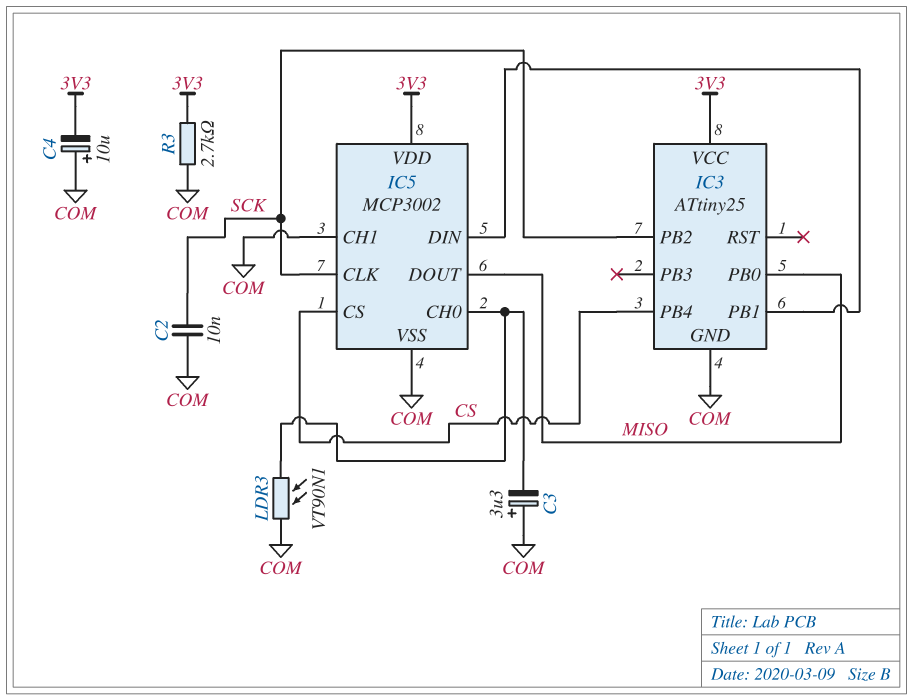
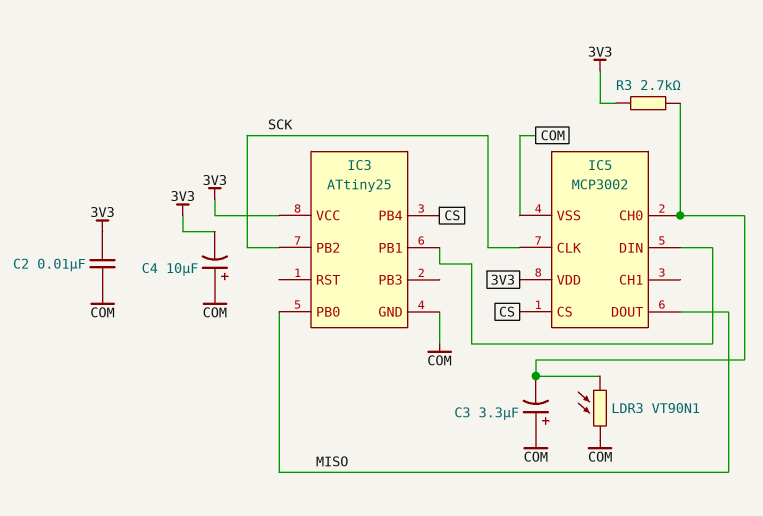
C2: 10nF (COM, SCK) -> 10nF (3V3, COM)
IC5 pin CH1: COM -> none
R3: 2.7k (3V3, COM) -> 2.7k (3V3, IC5/CH0)

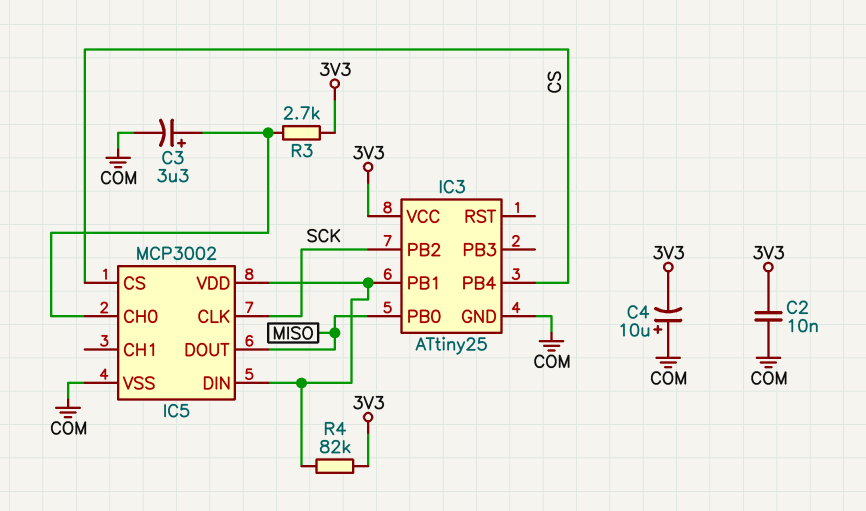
C3: 3.3uF (plus COM, minus IC5/CH0) -> 3.3uF (plus IC5/CH0, minus COM)
IC5 pin VDD: 3V3 -> IC3/PB1
LDR3: VT90N1 (COM, IC5/CH0) -> none
R4: none -> 82k (3V3, IC3/PB1)

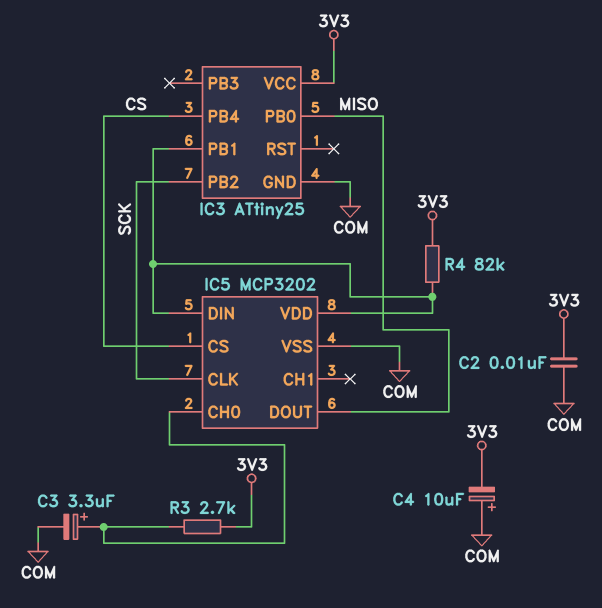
IC5: MCP3002 -> MCP3202

